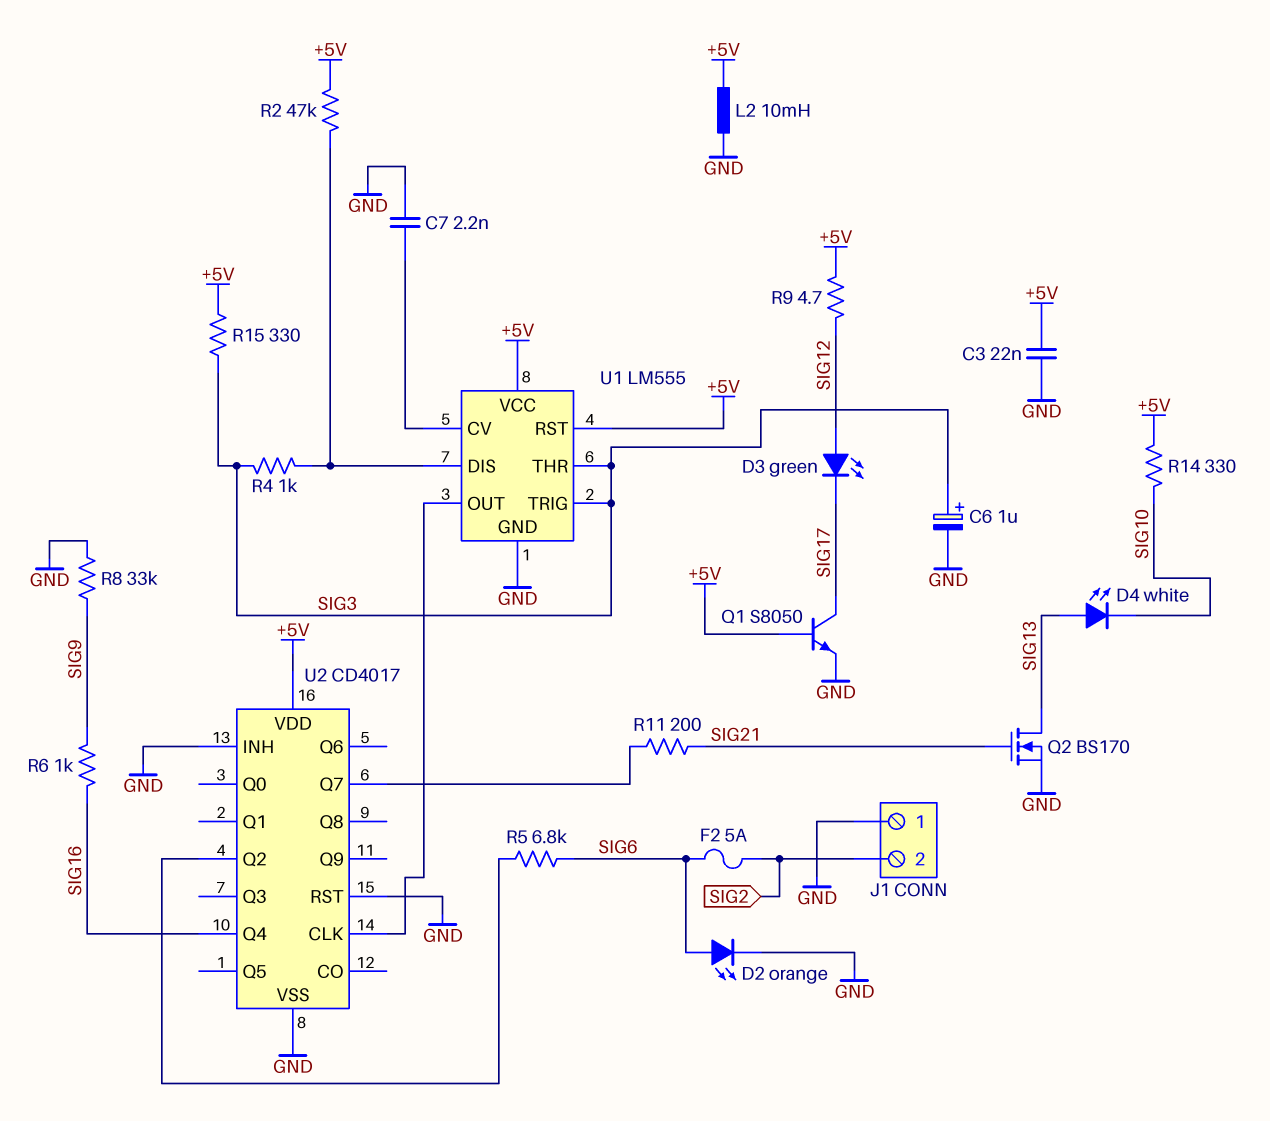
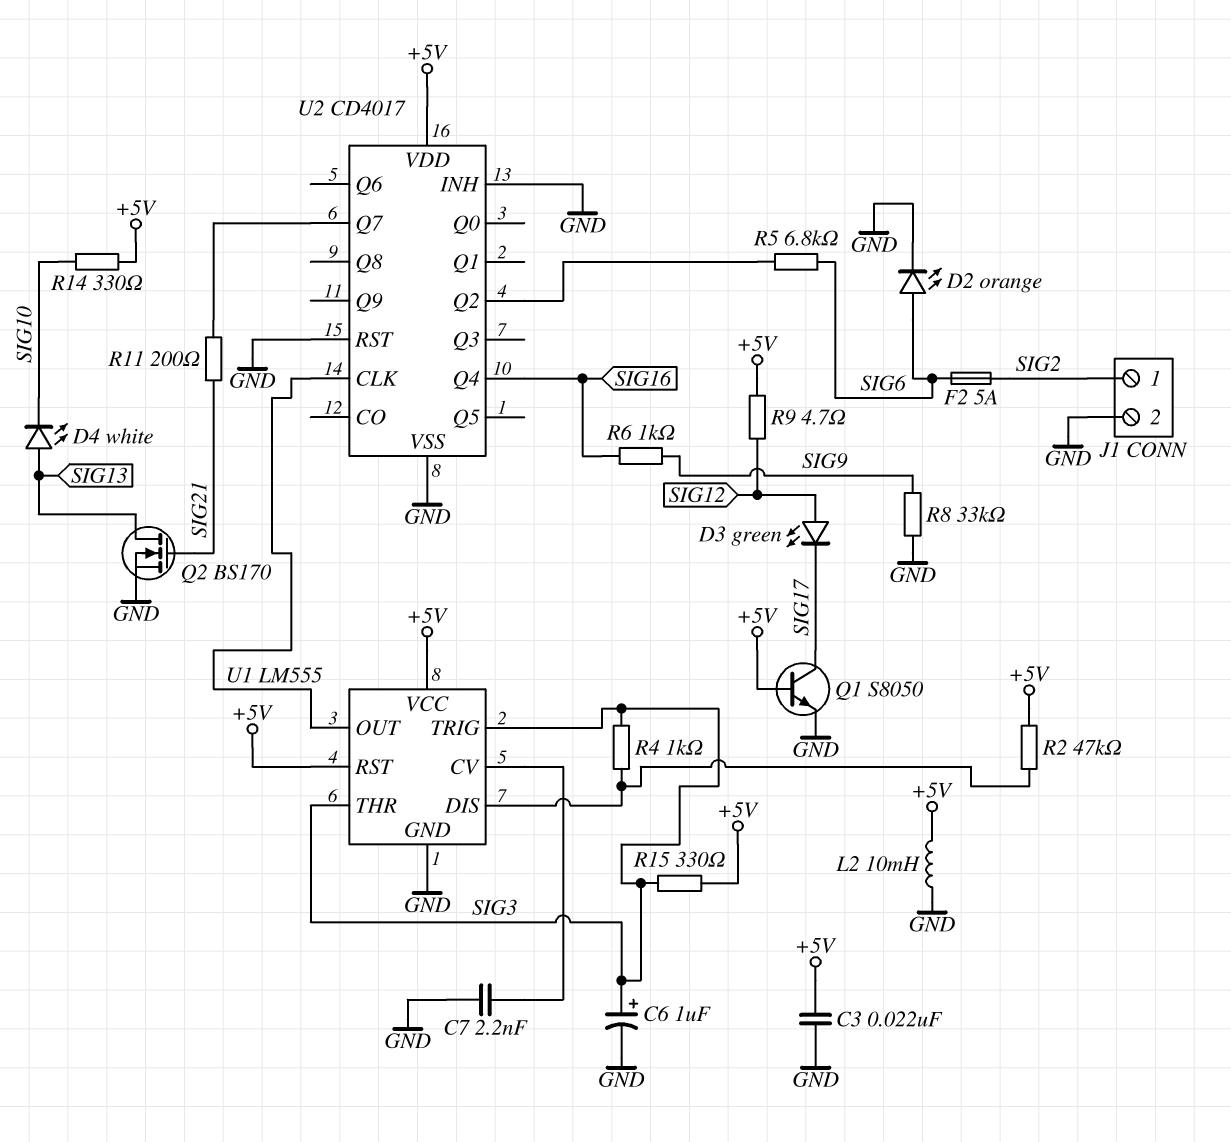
J1 pin 1: GND -> SIG2
J1 pin 2: SIG2 -> GND

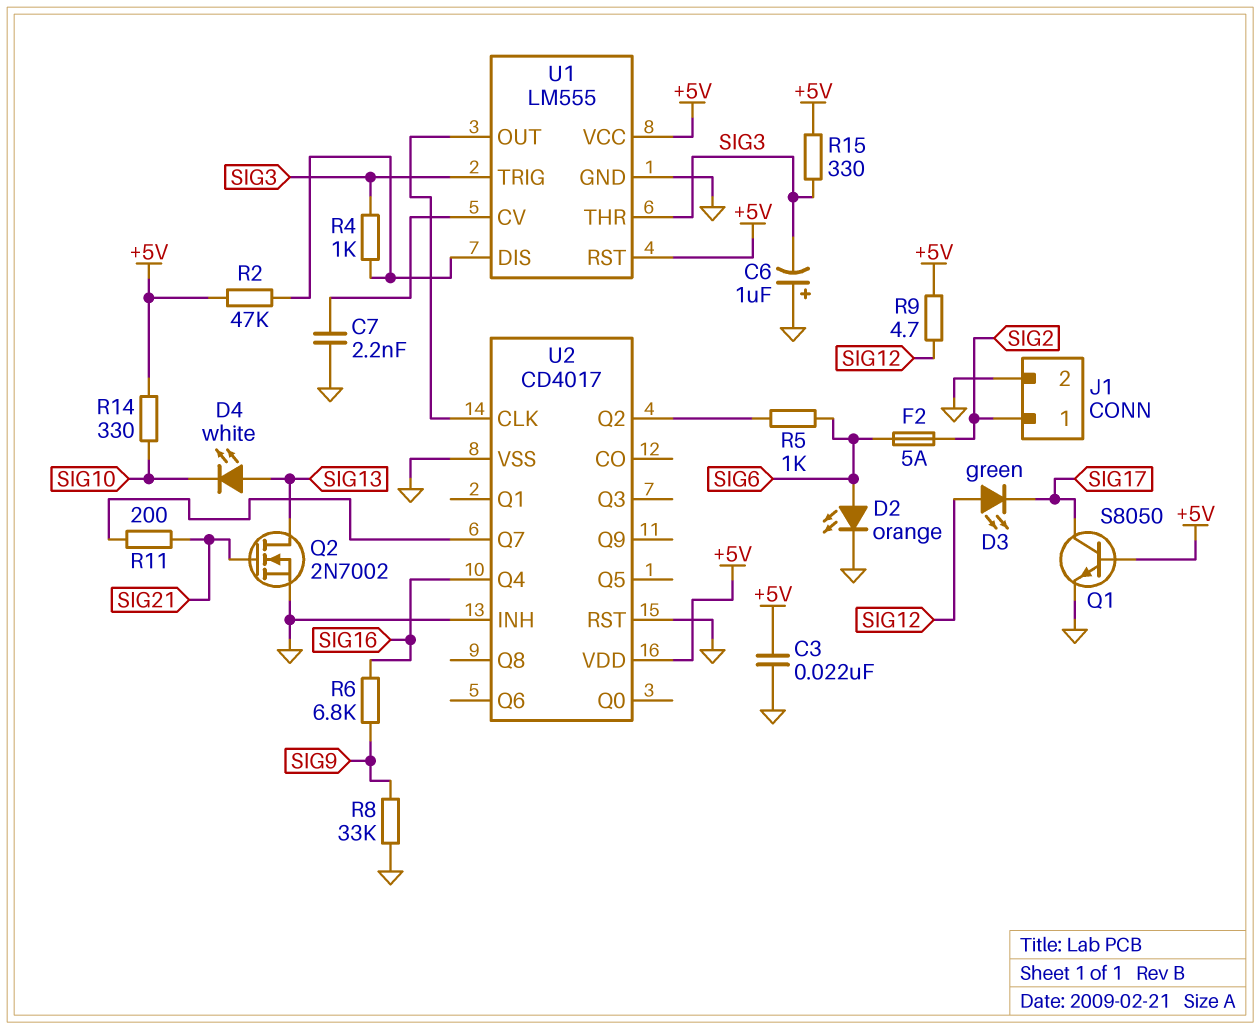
C6: 1uF (plus SIG3, minus GND) -> 1uF (plus GND, minus SIG3)
L2: 10mH (+5V, GND) -> none
Q2: NMOS BS170 (G SIG21, D SIG13, S GND) -> NMOS 2N7002 (G SIG21, D SIG13, S GND)
R5: 6.8k (SIG6, U2/Q2) -> 1k (SIG6, U2/Q2)
R6: 1k (SIG9, SIG16) -> 6.8k (SIG9, SIG16)

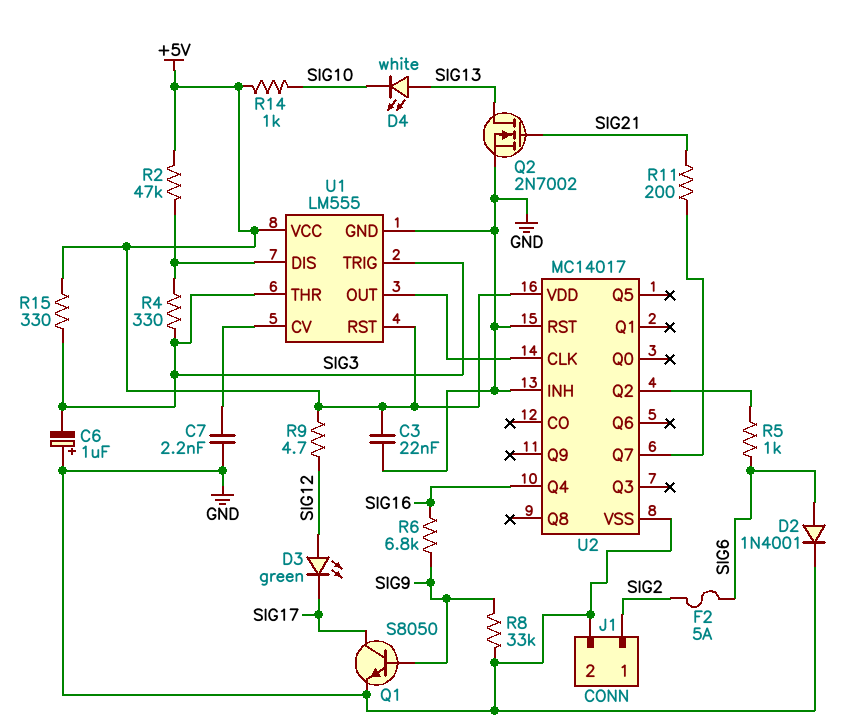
D2: LED orange (A SIG6, K GND) -> diode 1N4001 (A SIG6, K GND)
Q1: NPN S8050 (B +5V, C SIG17, E GND) -> NPN S8050 (B SIG9, C SIG17, E GND)
R4: 1k (SIG3, U1/DIS) -> 330 (SIG3, U1/DIS)
R14: 330 (+5V, SIG10) -> 1k (+5V, SIG10)
U2: CD4017 -> MC14017

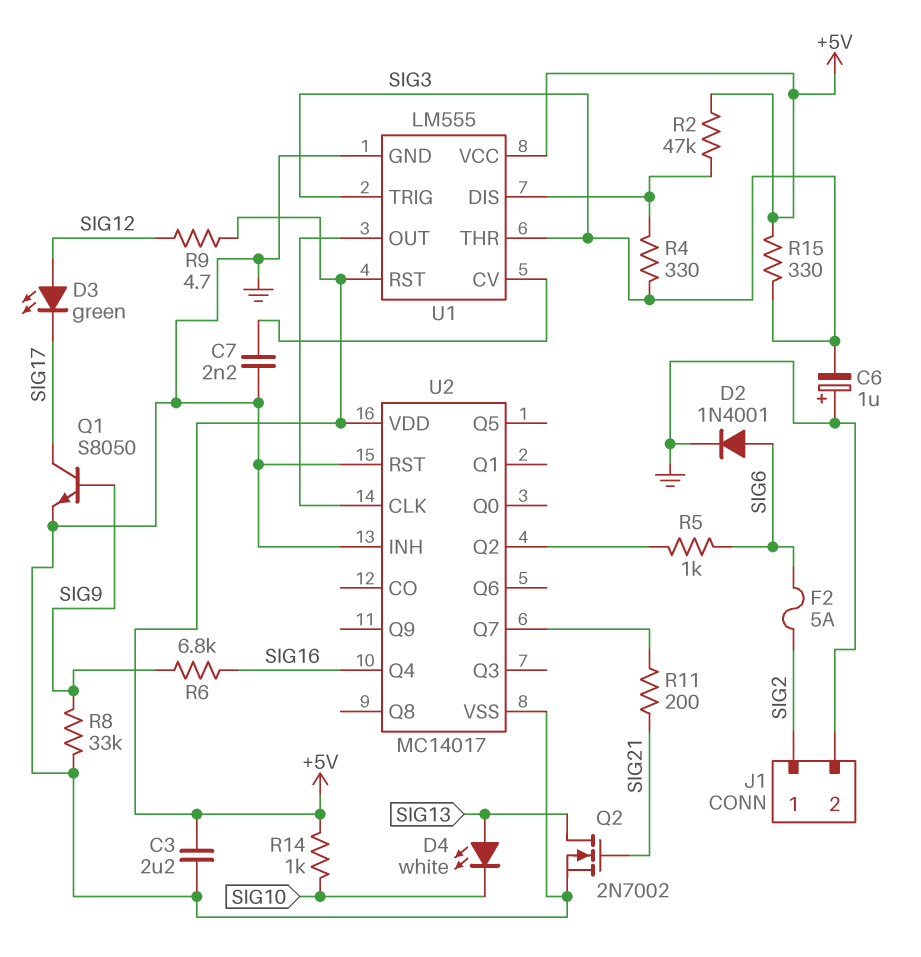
C3: 22nF (+5V, GND) -> 2.2uF (+5V, GND)

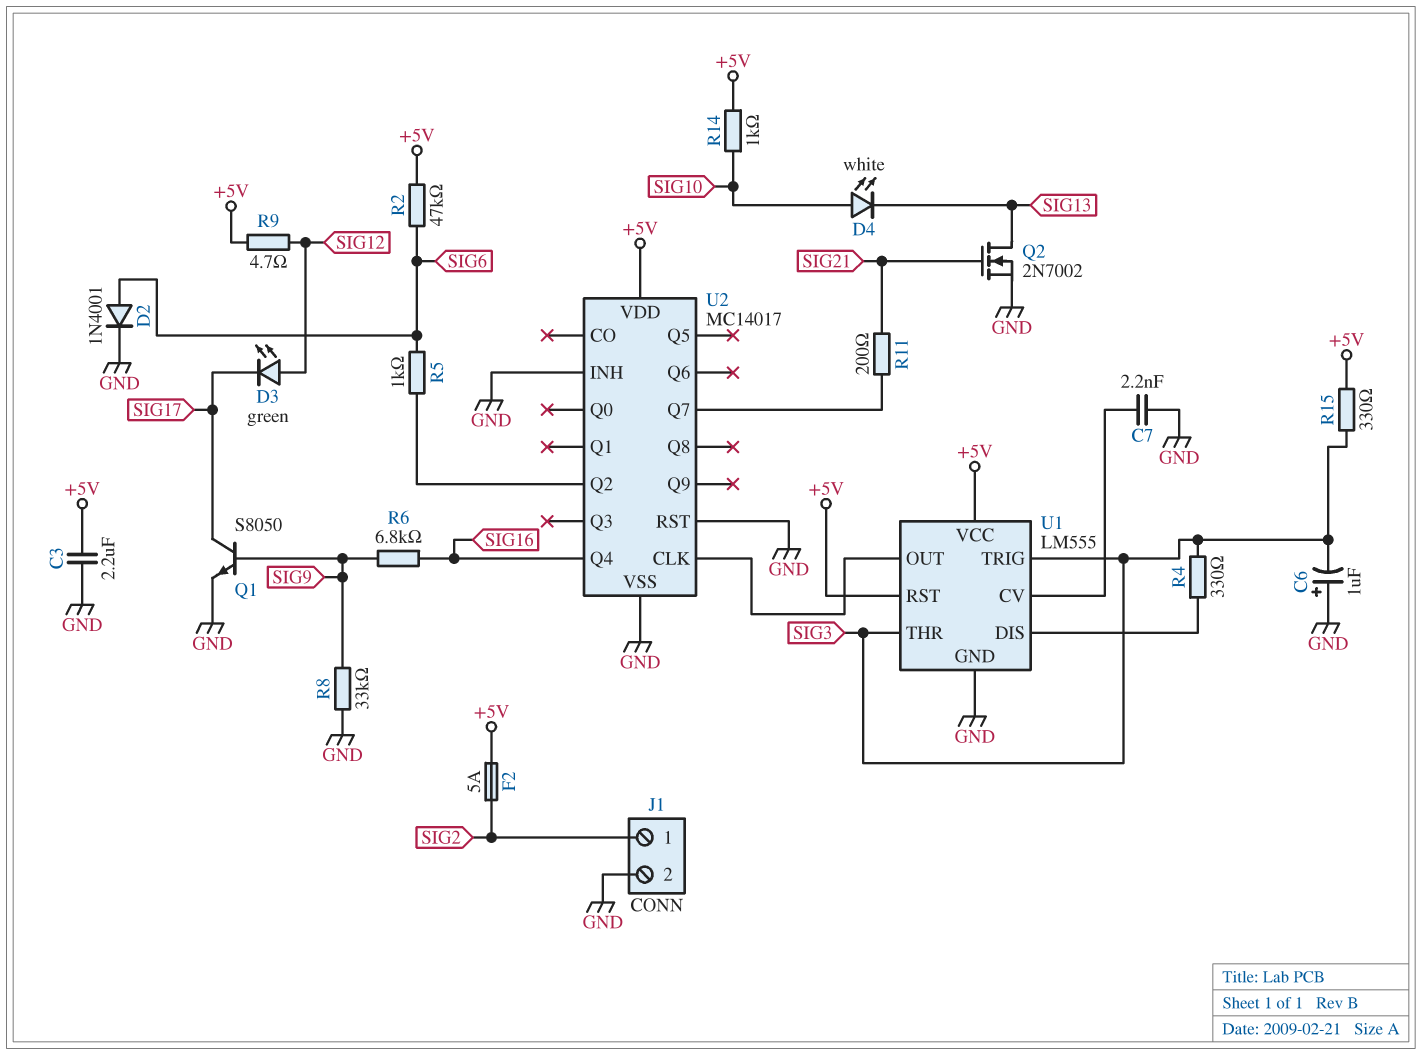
D4: LED white (A SIG13, K SIG10) -> LED white (A SIG10, K SIG13)
F2: 5A (SIG2, SIG6) -> 5A (+5V, SIG2)
R2: 47k (+5V, U1/DIS) -> 47k (+5V, SIG6)

